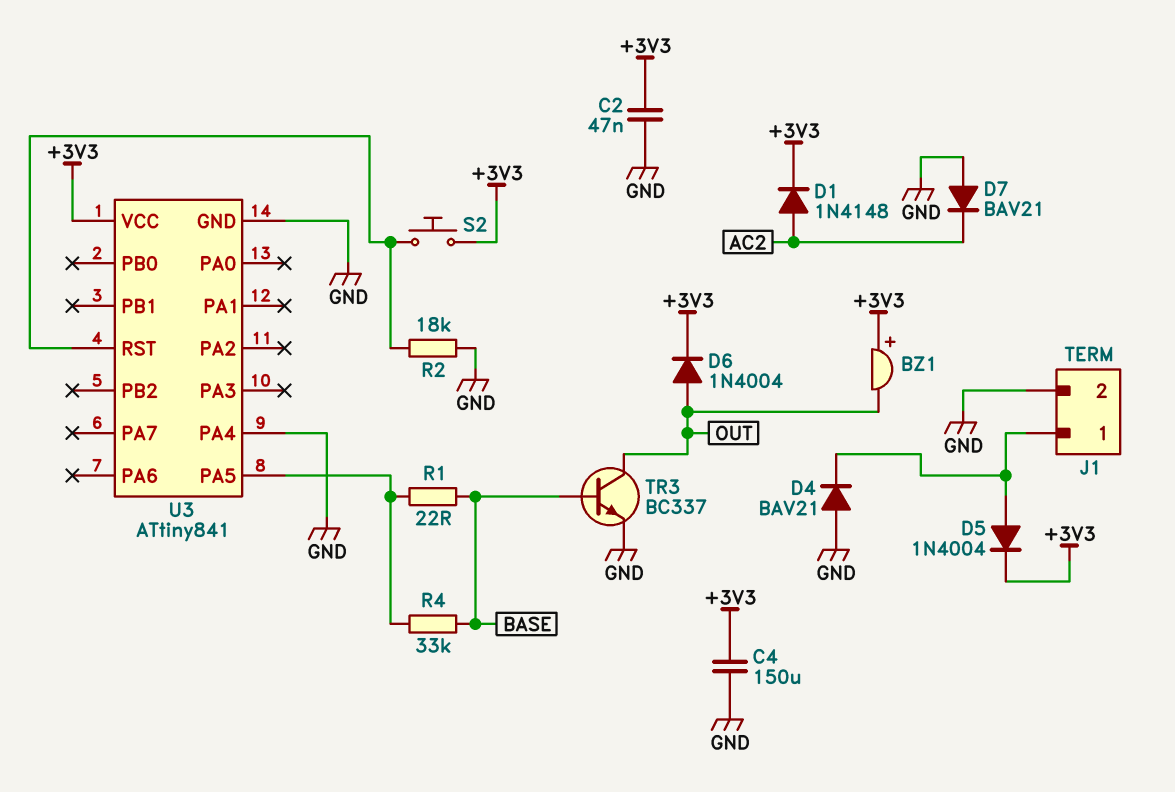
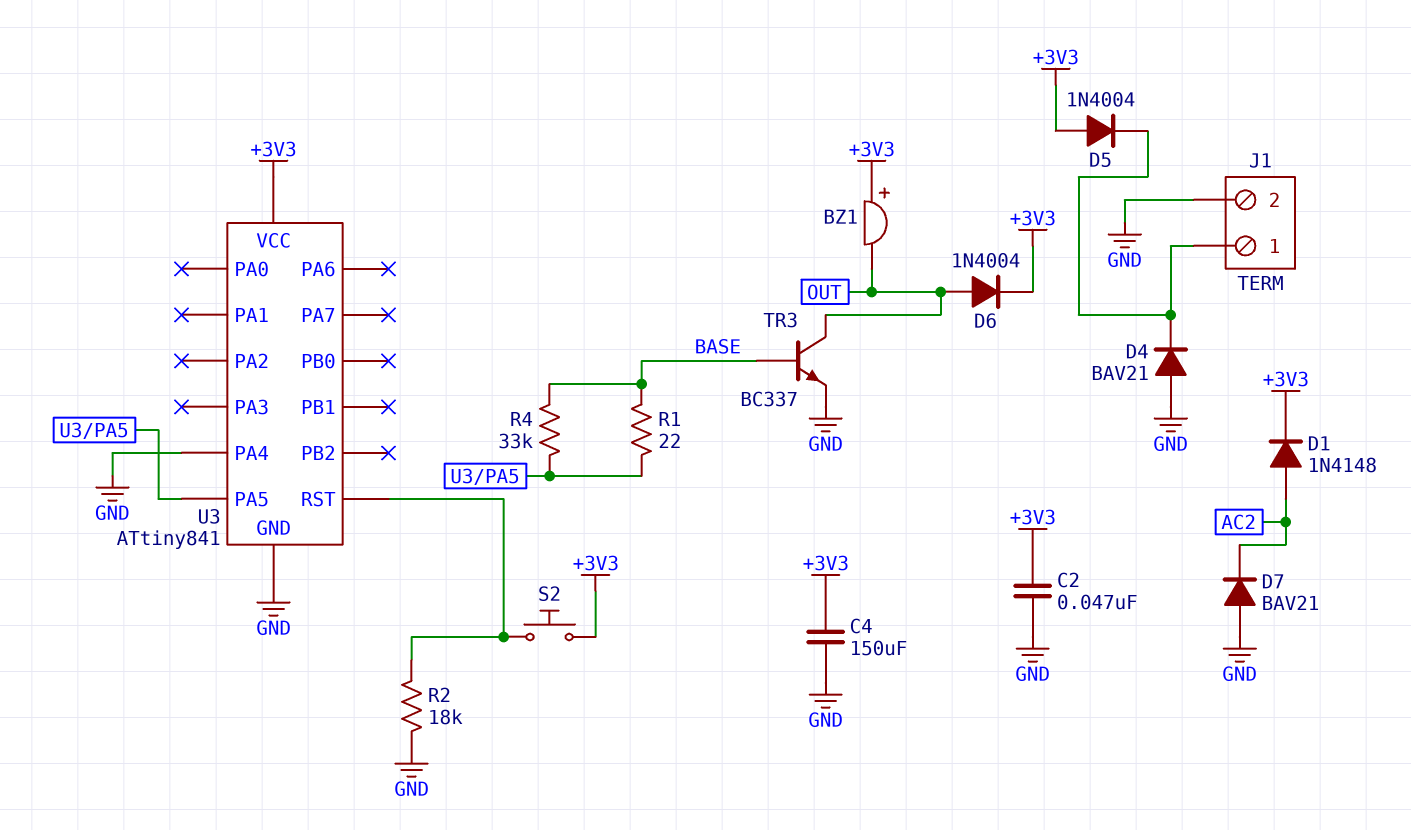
D5: diode 1N4004 (A J1/1, K +3V3) -> diode 1N4004 (A +3V3, K J1/1)

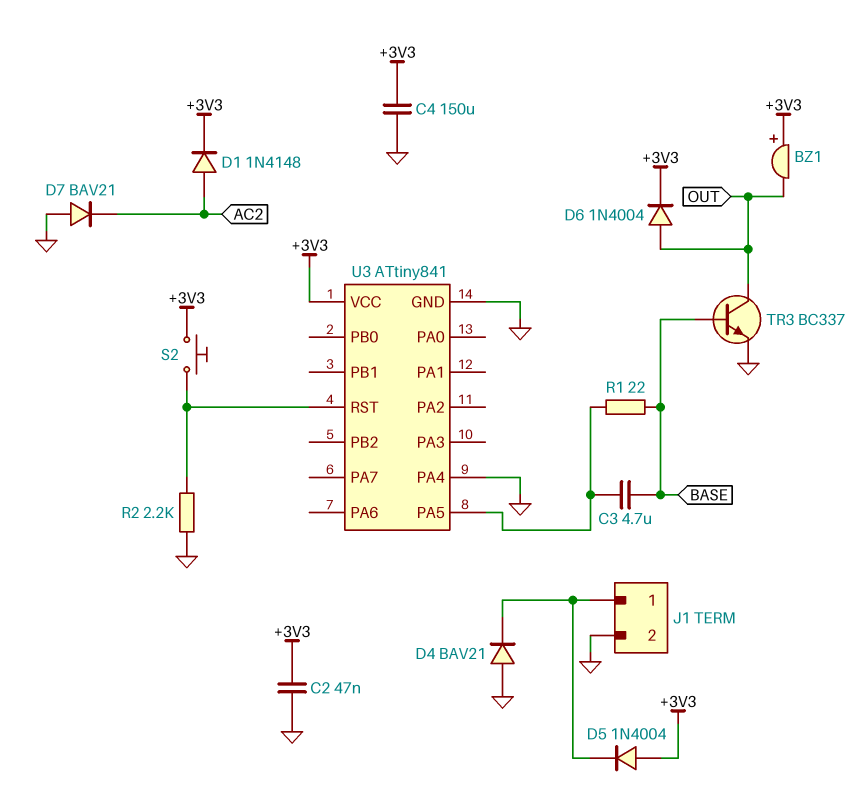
C3: none -> 4.7uF (BASE, U3/PA5)
R2: 18k (GND, U3/RST) -> 2.2k (GND, U3/RST)
R4: 33k (BASE, U3/PA5) -> none

